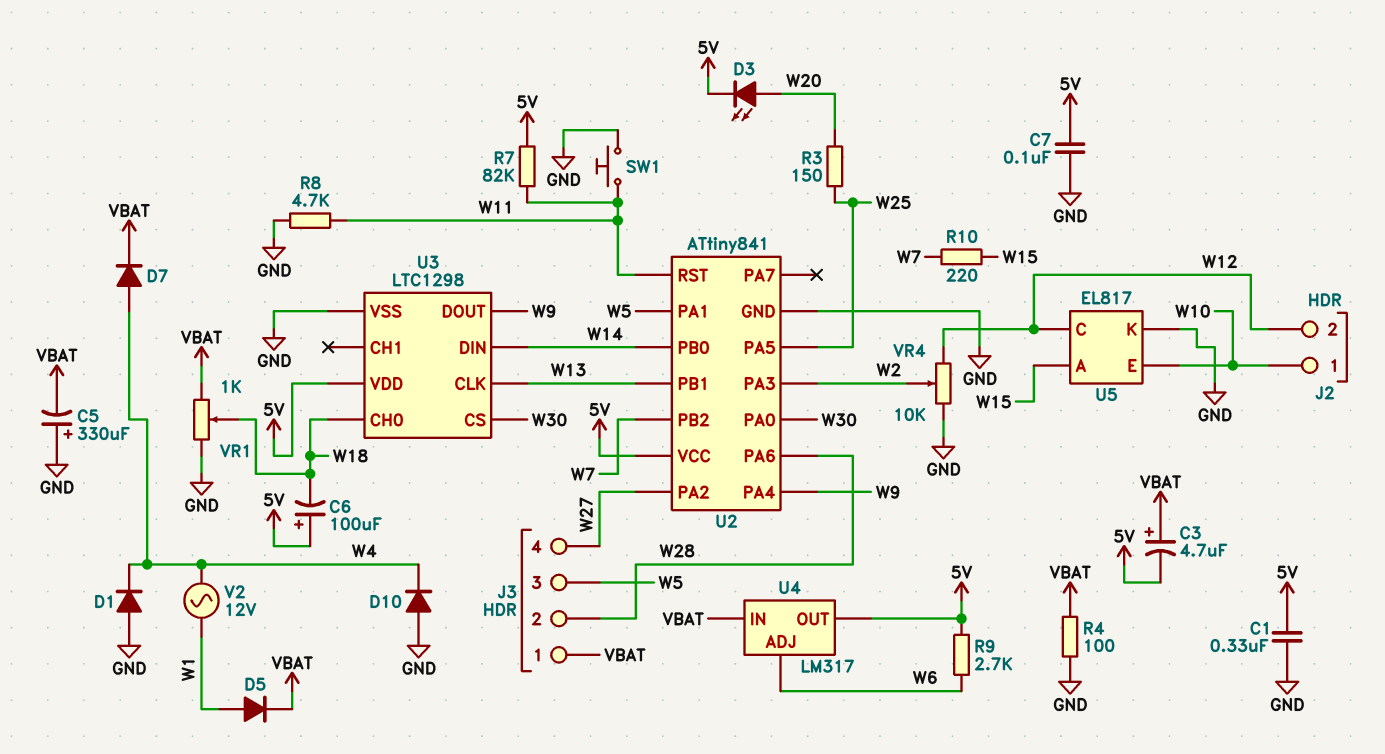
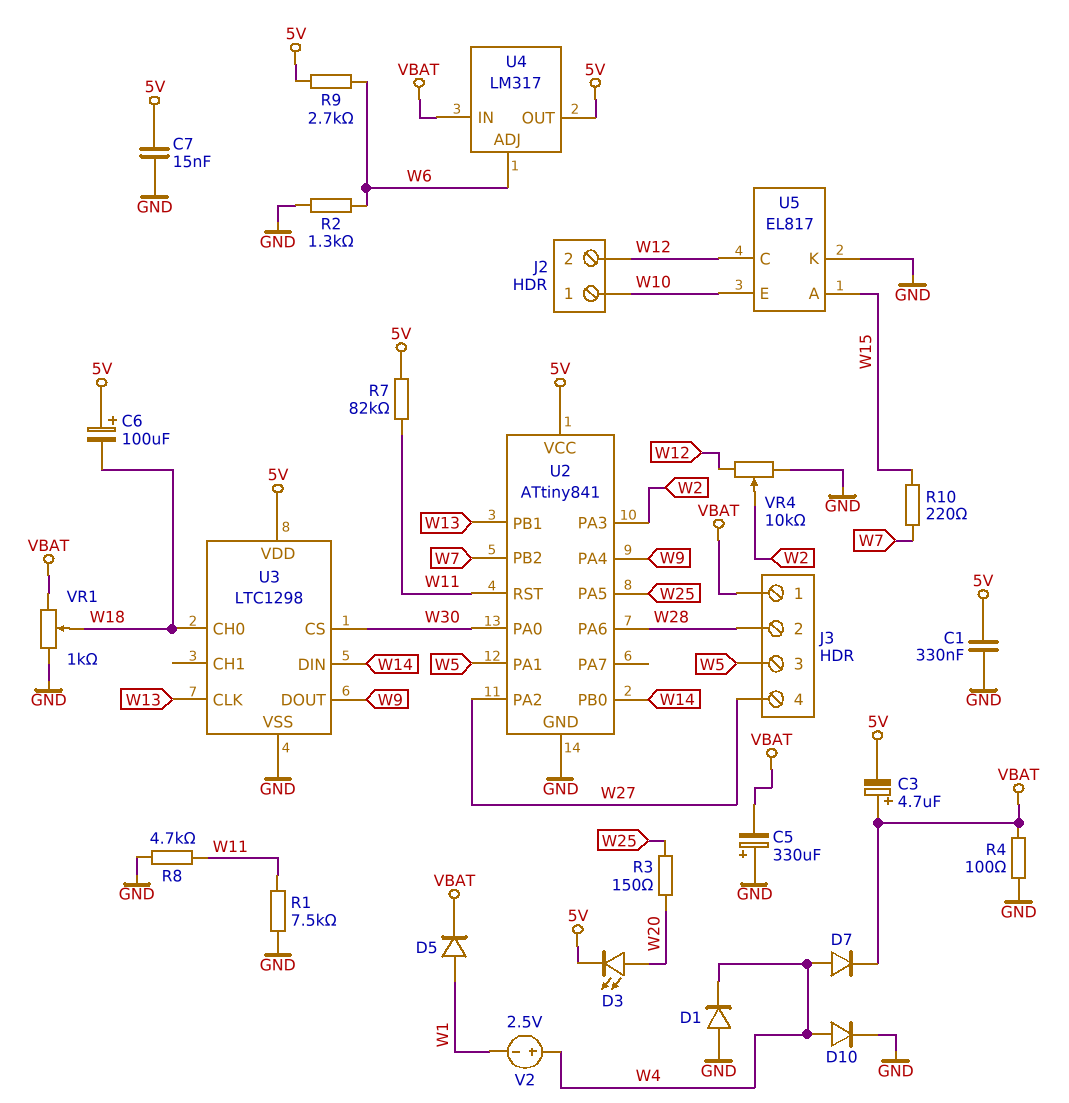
C7: 100nF (5V, GND) -> 15nF (5V, GND)
D10: diode (A GND, K W4) -> diode (A W4, K GND)
R1: none -> 7.5k (GND, W11)
R2: none -> 1.3k (GND, W6)
SW1: button (GND, W11) -> none
V2: AC 12V (W1, W4) -> 2.5V (plus W4, minus W1)

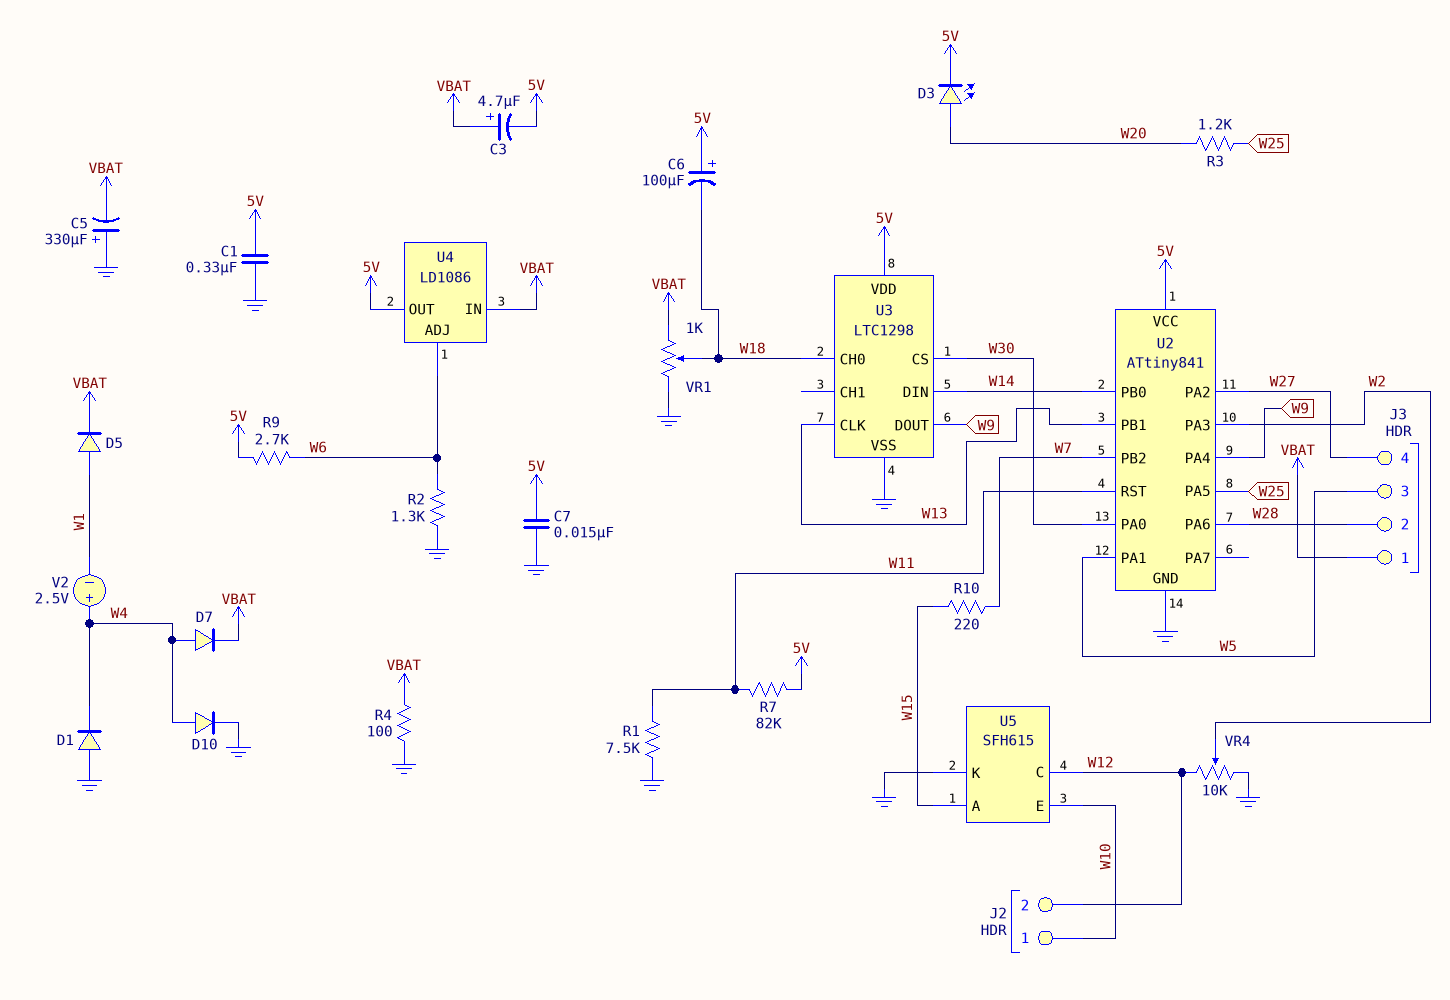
R3: 150 (W20, W25) -> 1.2k (W20, W25)
R8: 4.7k (GND, W11) -> none
U4: LM317 -> LD1086
U5: EL817 -> SFH615

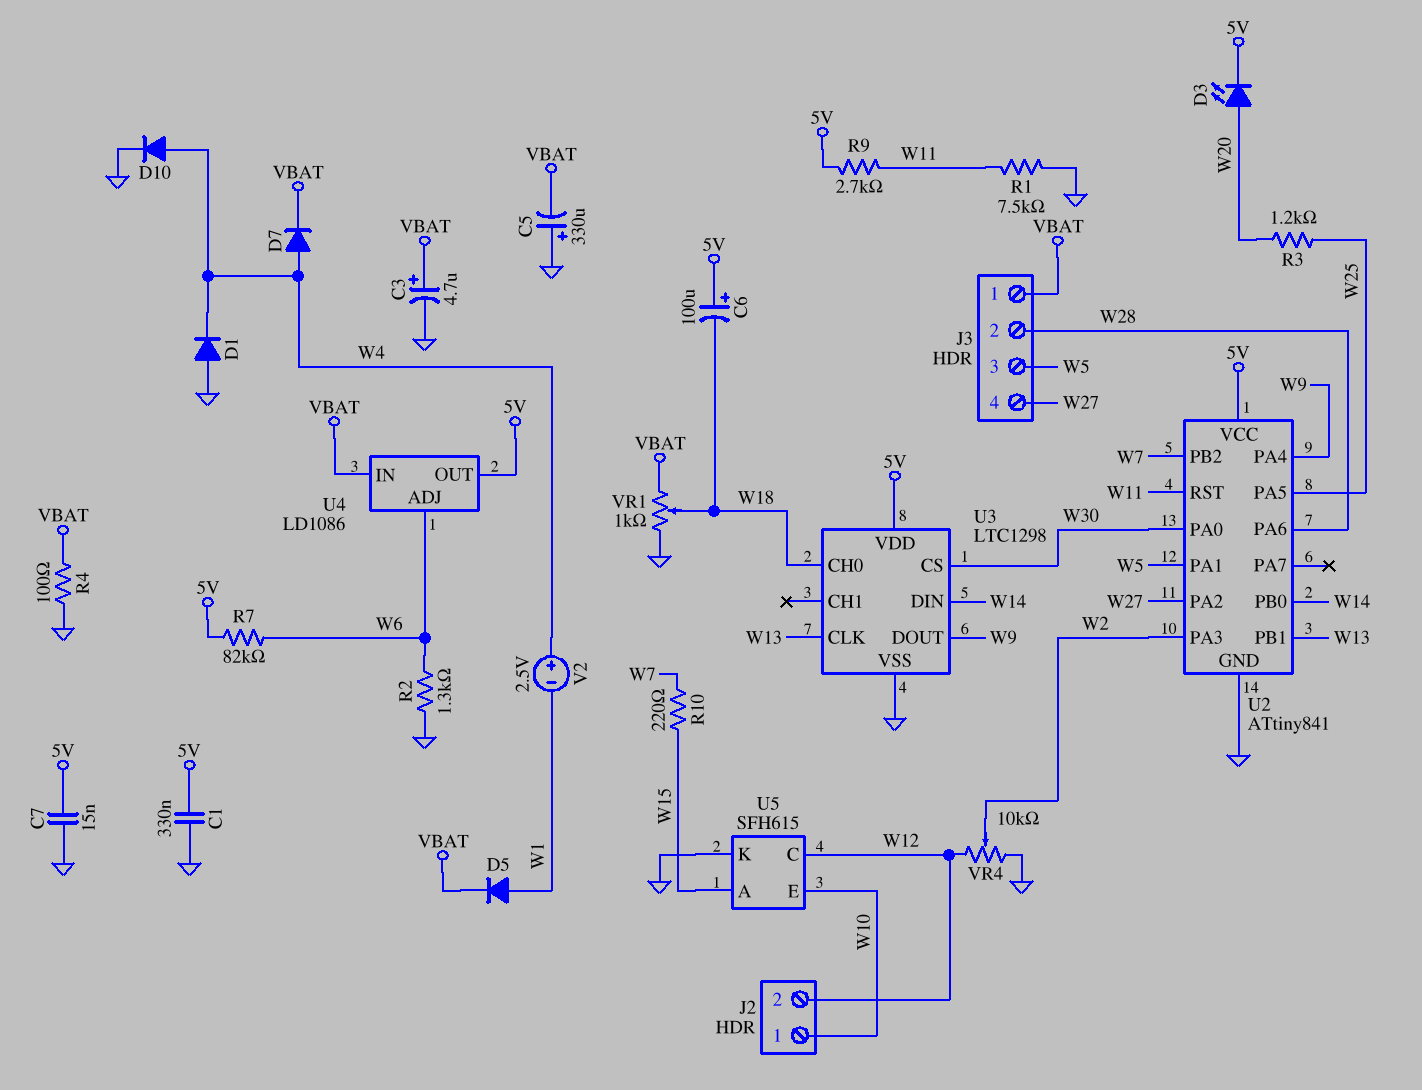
C3: 4.7uF (plus VBAT, minus 5V) -> 4.7uF (plus VBAT, minus GND)
R7: 82k (5V, W11) -> 82k (5V, W6)
R9: 2.7k (5V, W6) -> 2.7k (5V, W11)

